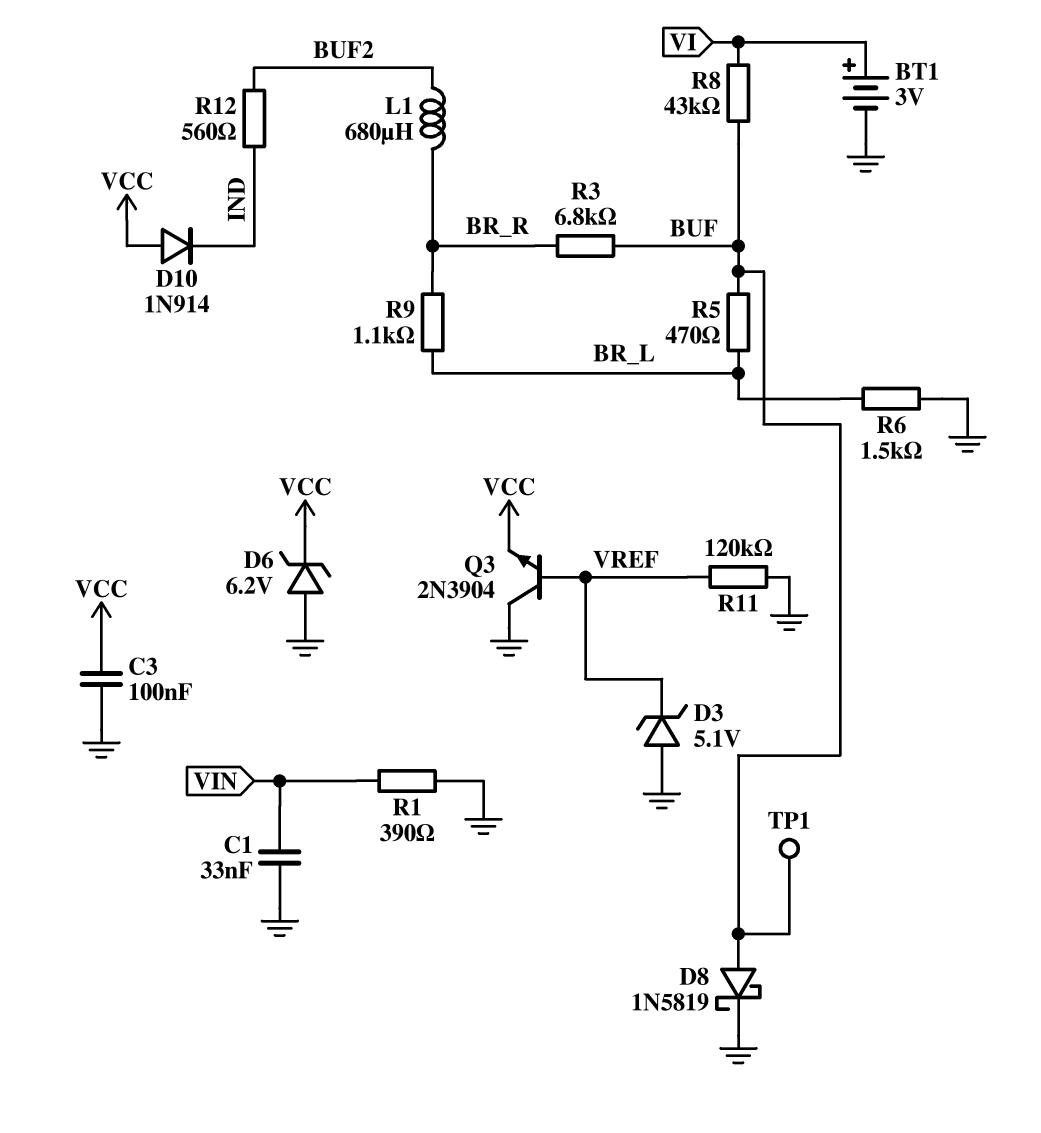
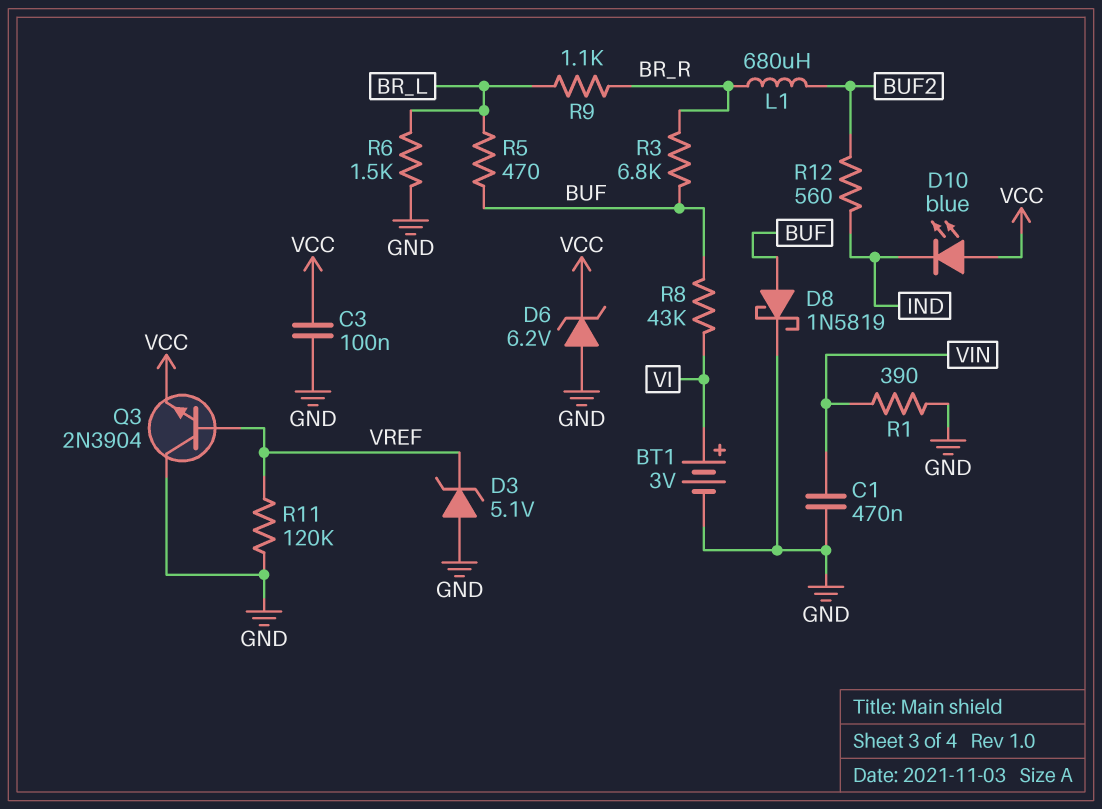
C1: 33nF (GND, VIN) -> 470nF (GND, VIN)
D10: diode 1N914 (A VCC, K IND) -> LED blue (A VCC, K IND)
TP1: test point (BUF) -> none

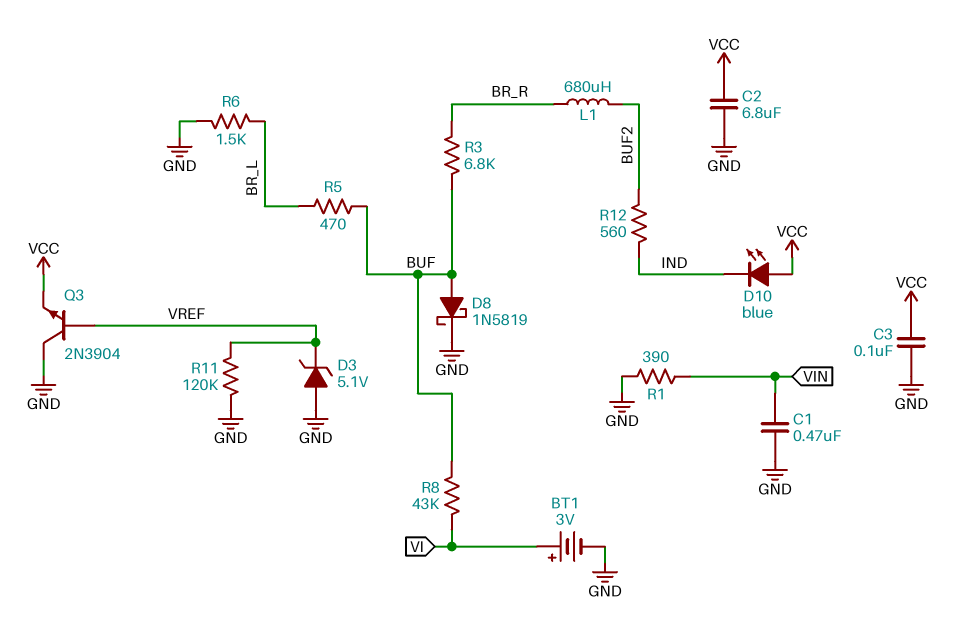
C2: none -> 6.8uF (GND, VCC)
D6: zener 6.2V (A GND, K VCC) -> none
R9: 1.1k (BR_L, BR_R) -> none

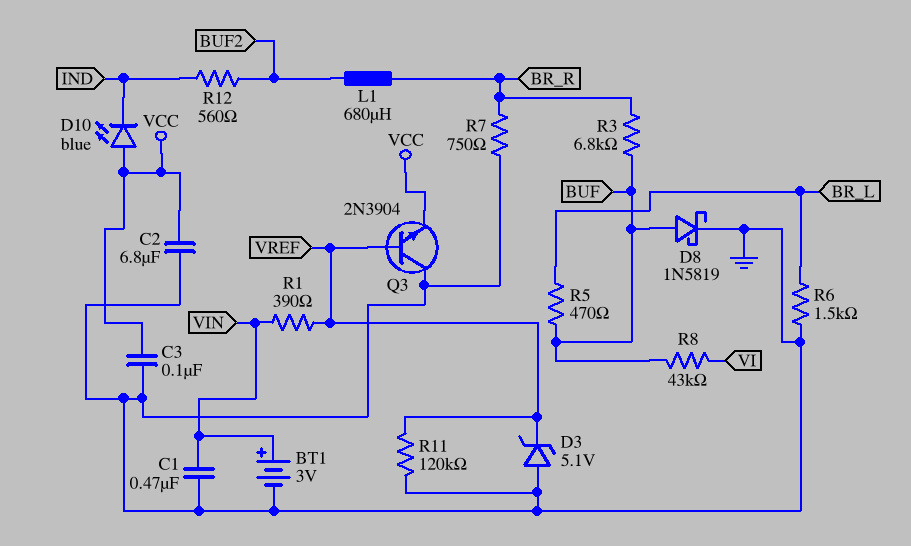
BT1: 3V (plus VI, minus GND) -> 3V (plus VIN, minus GND)
R1: 390 (GND, VIN) -> 390 (VIN, VREF)
R7: none -> 750 (BR_R, GND)

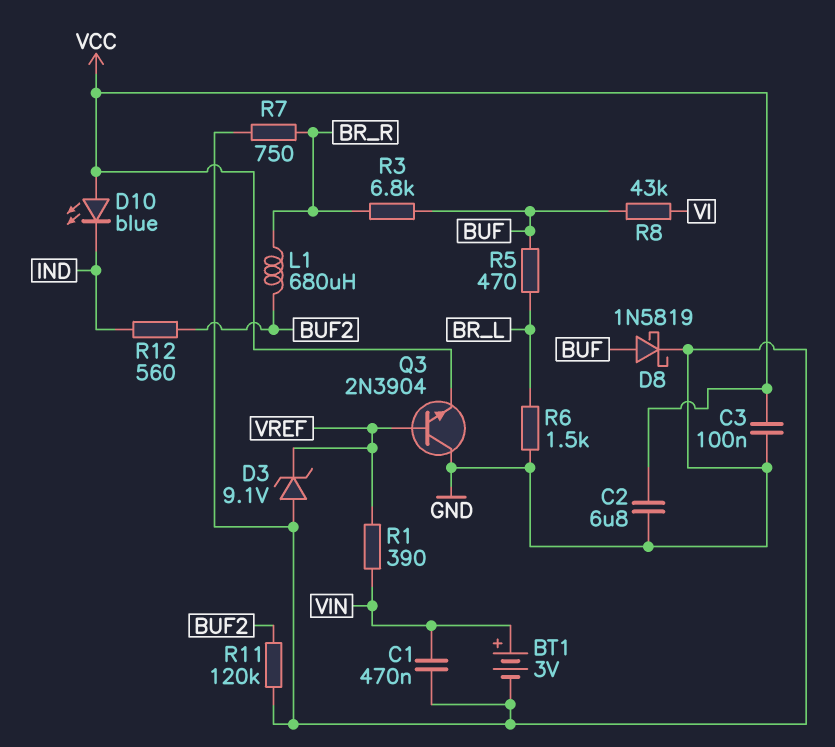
D3: zener 5.1V (A GND, K VREF) -> zener 9.1V (A GND, K VREF)
R11: 120k (GND, VREF) -> 120k (BUF2, GND)

